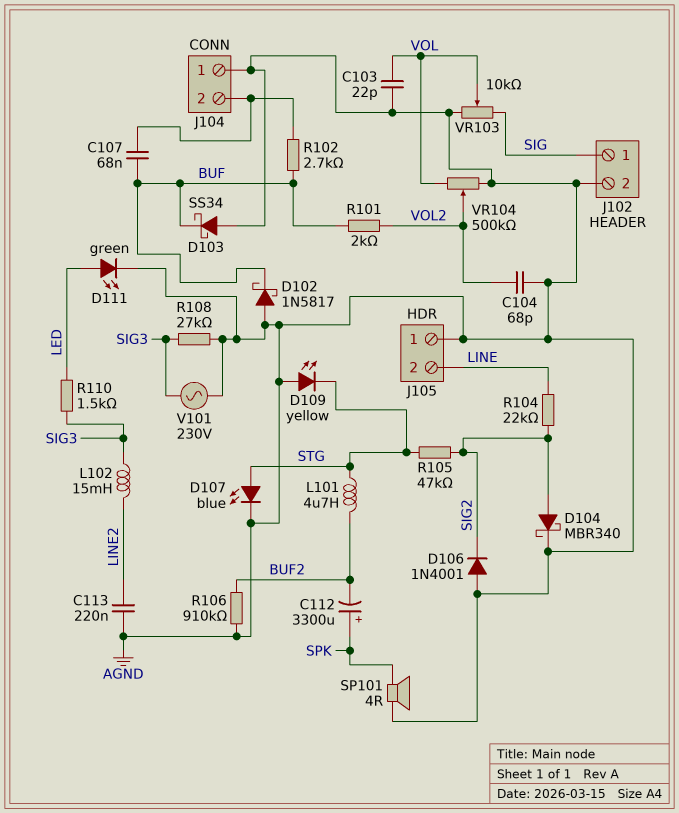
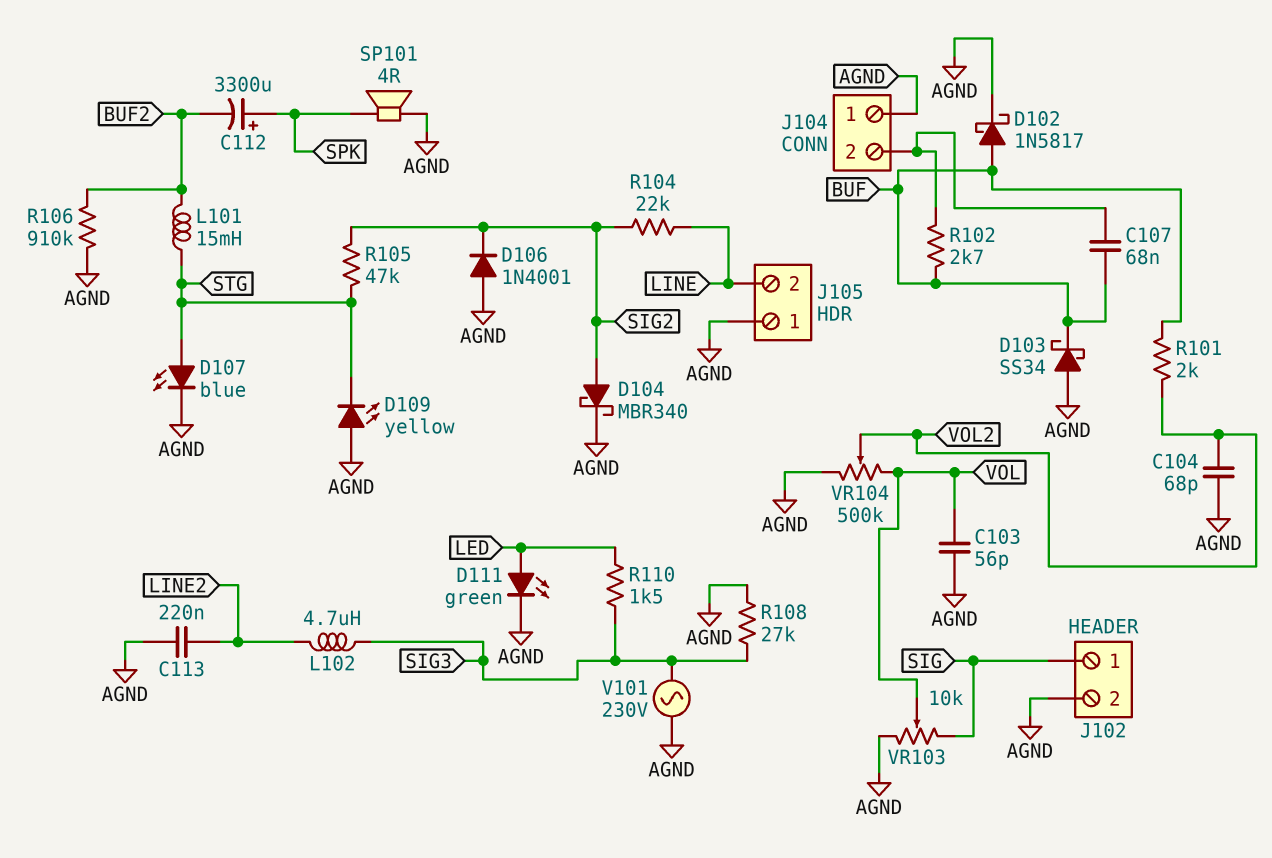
C103: 22pF (AGND, VOL) -> 56pF (AGND, VOL)
D102: schottky 1N5817 (A AGND, K BUF) -> schottky 1N5817 (A BUF, K AGND)
L101: 4.7uH (BUF2, STG) -> 15mH (BUF2, STG)
L102: 15mH (LINE2, SIG3) -> 4.7uH (LINE2, SIG3)

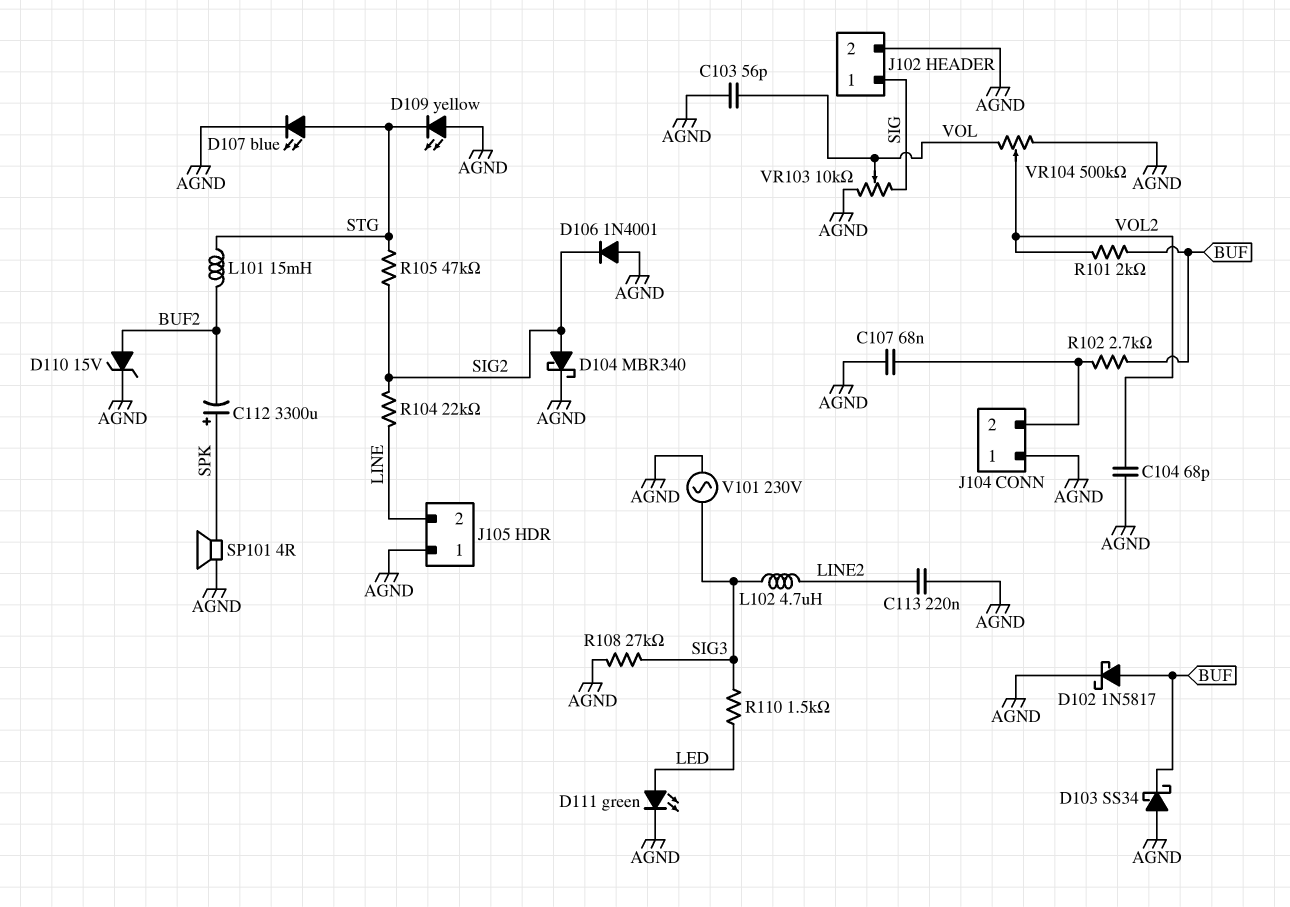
C107: 68nF (BUF, J104/2) -> 68nF (AGND, J104/2)
D110: none -> zener 15V (A BUF2, K AGND)
R106: 910k (AGND, BUF2) -> none

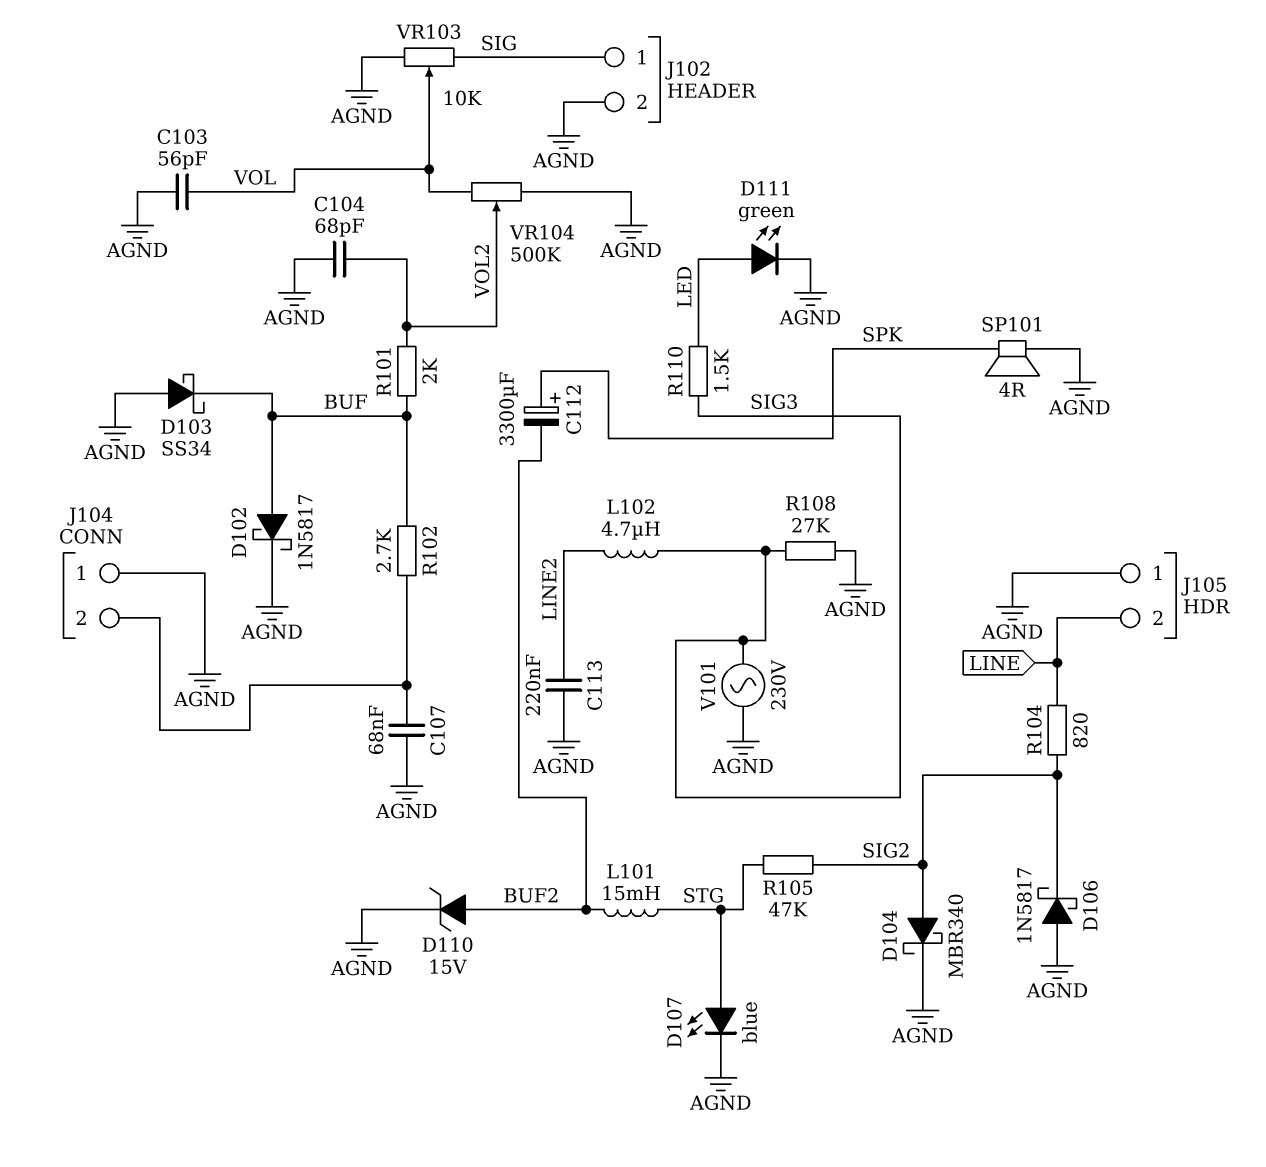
D106: diode 1N4001 (A AGND, K SIG2) -> schottky 1N5817 (A AGND, K SIG2)
D109: LED yellow (A AGND, K STG) -> none
R104: 22k (LINE, SIG2) -> 820 (LINE, SIG2)

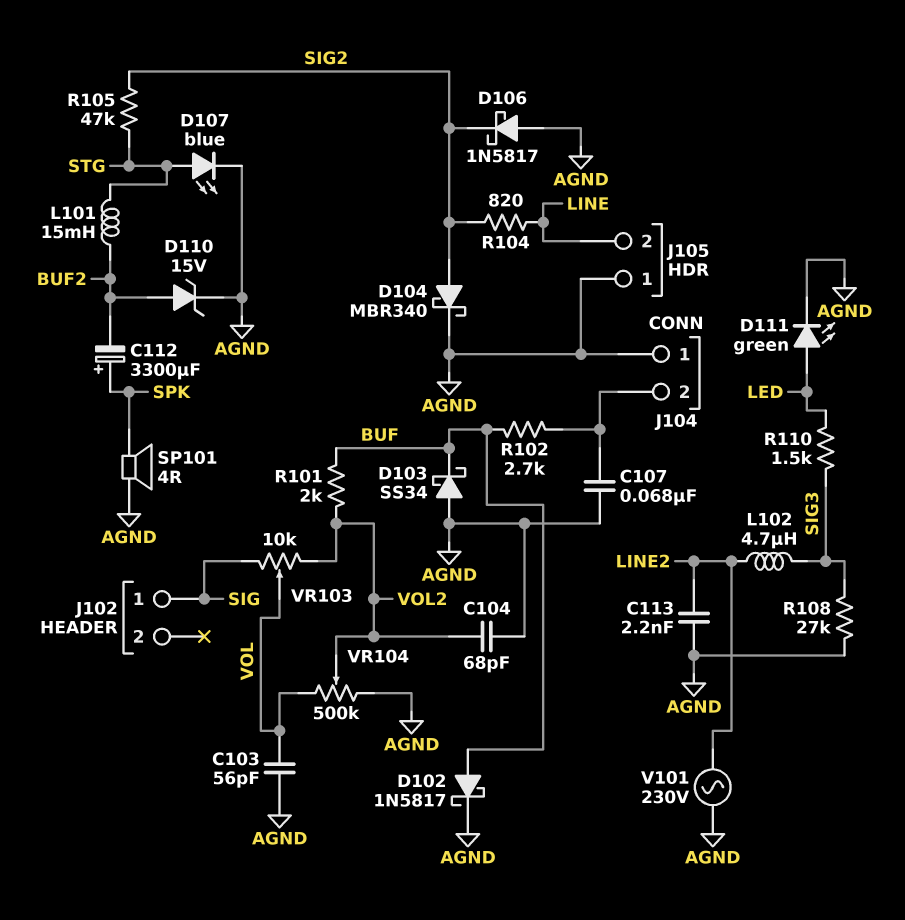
C113: 220nF (AGND, LINE2) -> 2.2nF (AGND, LINE2)
J102 pin 2: AGND -> none
V101: AC 230V (AGND, SIG3) -> AC 230V (AGND, LINE2)
VR103: 10k (AGND, SIG, wiper VOL) -> 10k (SIG, VOL2, wiper VOL)

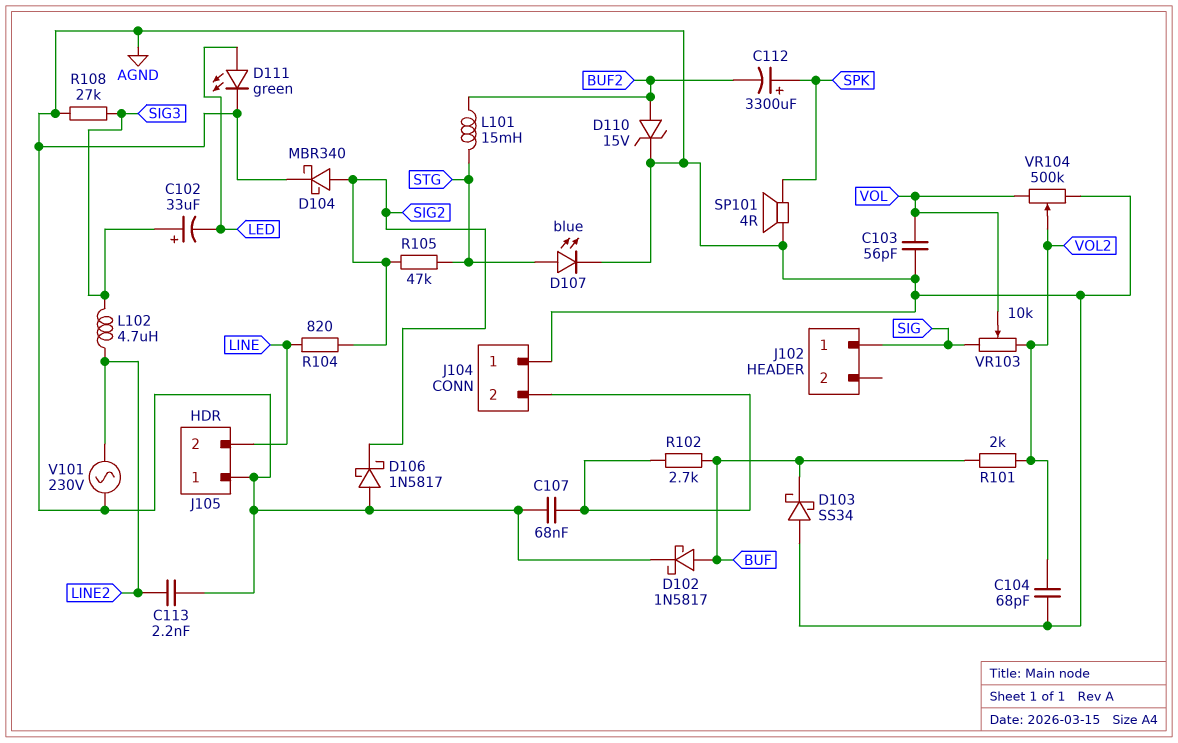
C102: none -> 33uF (plus SIG3, minus LED)
R110: 1.5k (LED, SIG3) -> none

